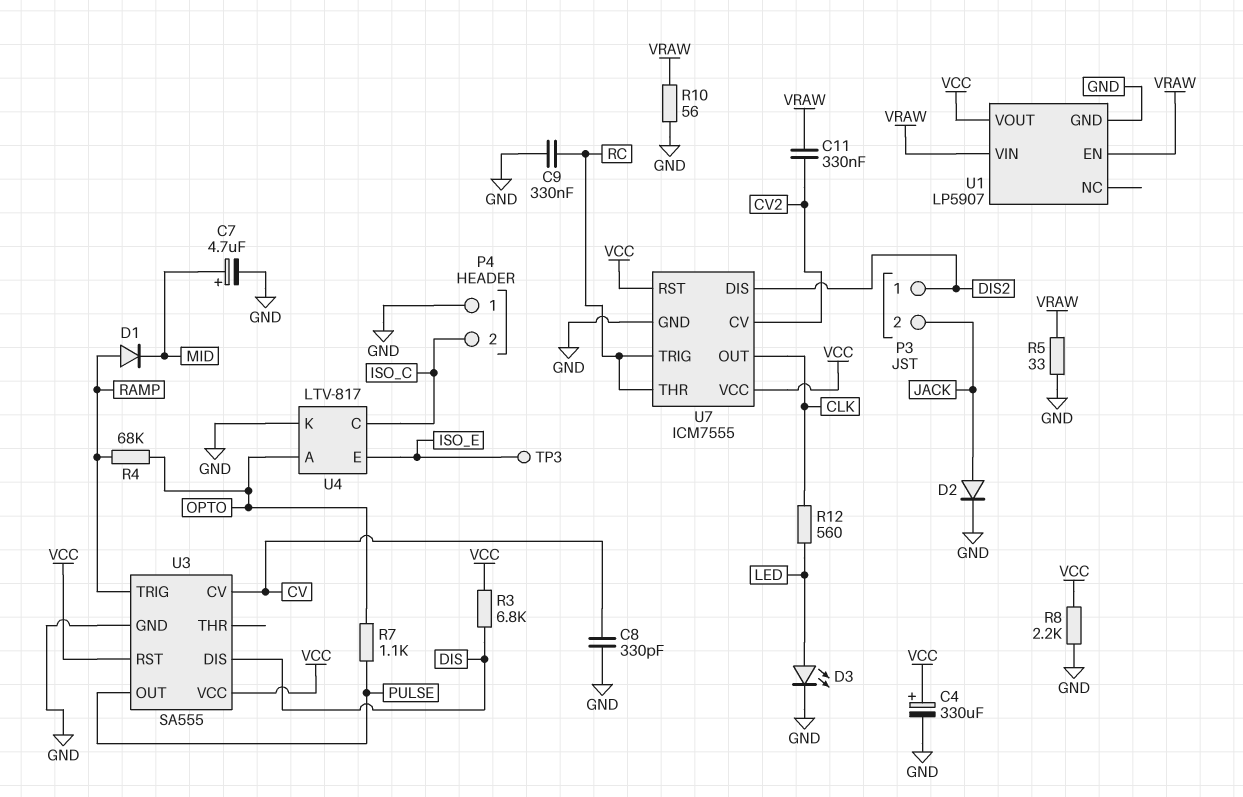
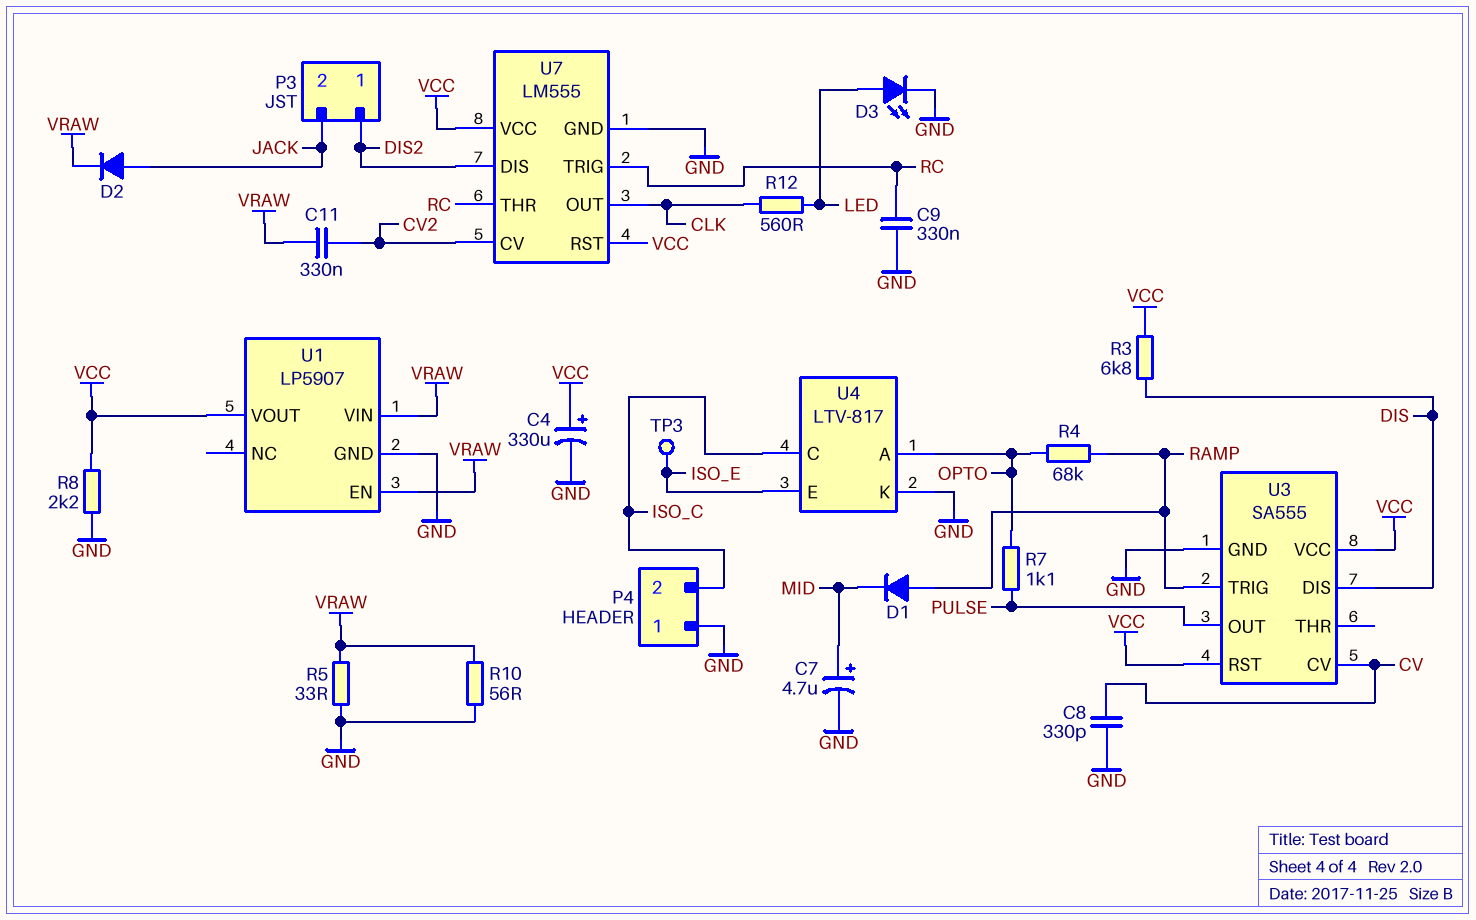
D2: diode (A JACK, K GND) -> diode (A JACK, K VRAW)
U7: ICM7555 -> LM555

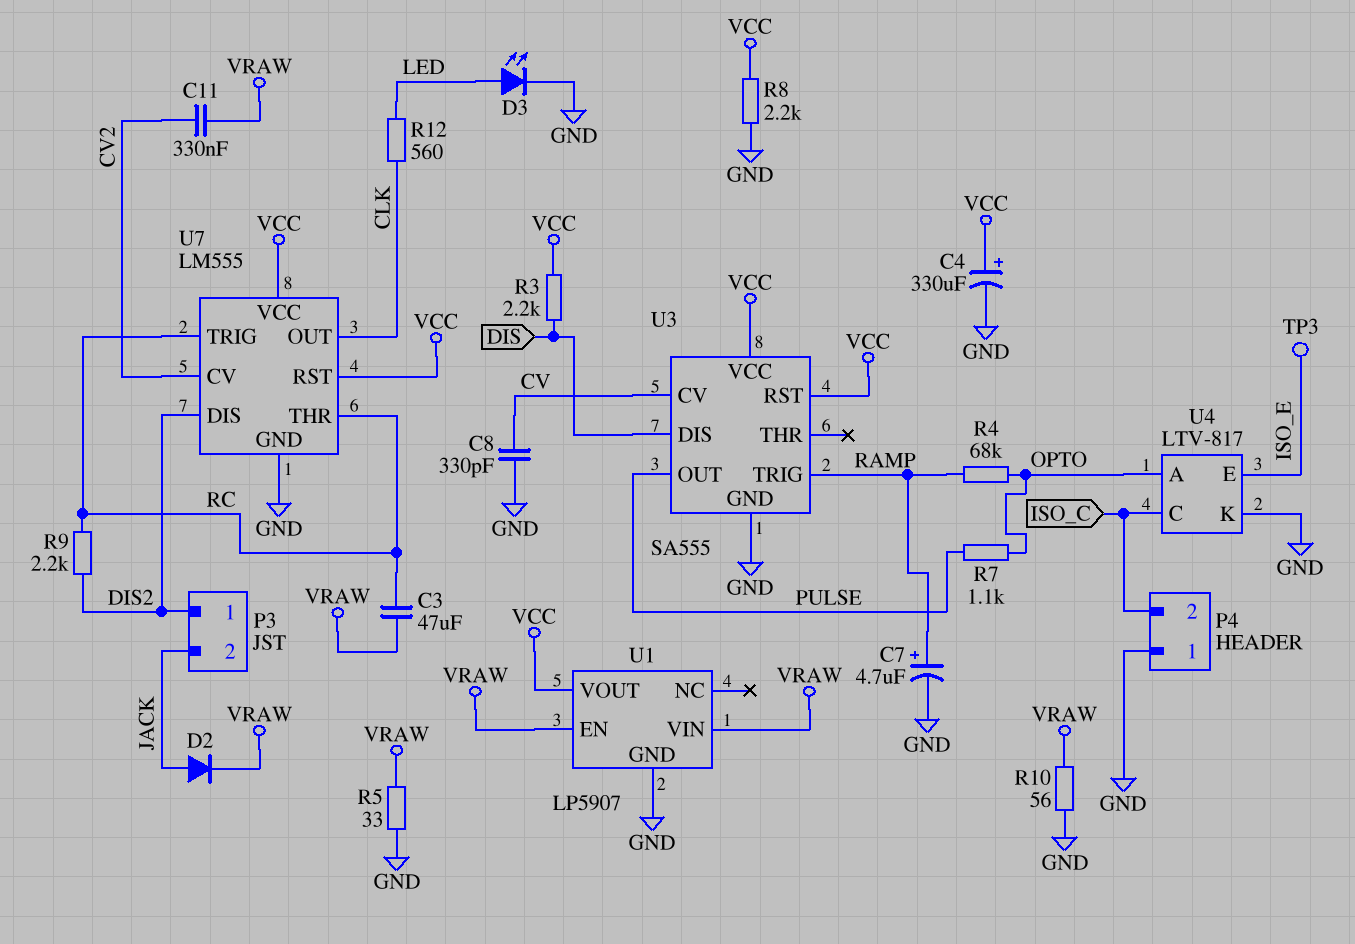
C3: none -> 47uF (RC, VRAW)
C7: 4.7uF (plus MID, minus GND) -> 4.7uF (plus RAMP, minus GND)
C9: 330nF (GND, RC) -> none
D1: diode (A RAMP, K MID) -> none
R3: 6.8k (DIS, VCC) -> 2.2k (DIS, VCC)
R9: none -> 2.2k (DIS2, RC)

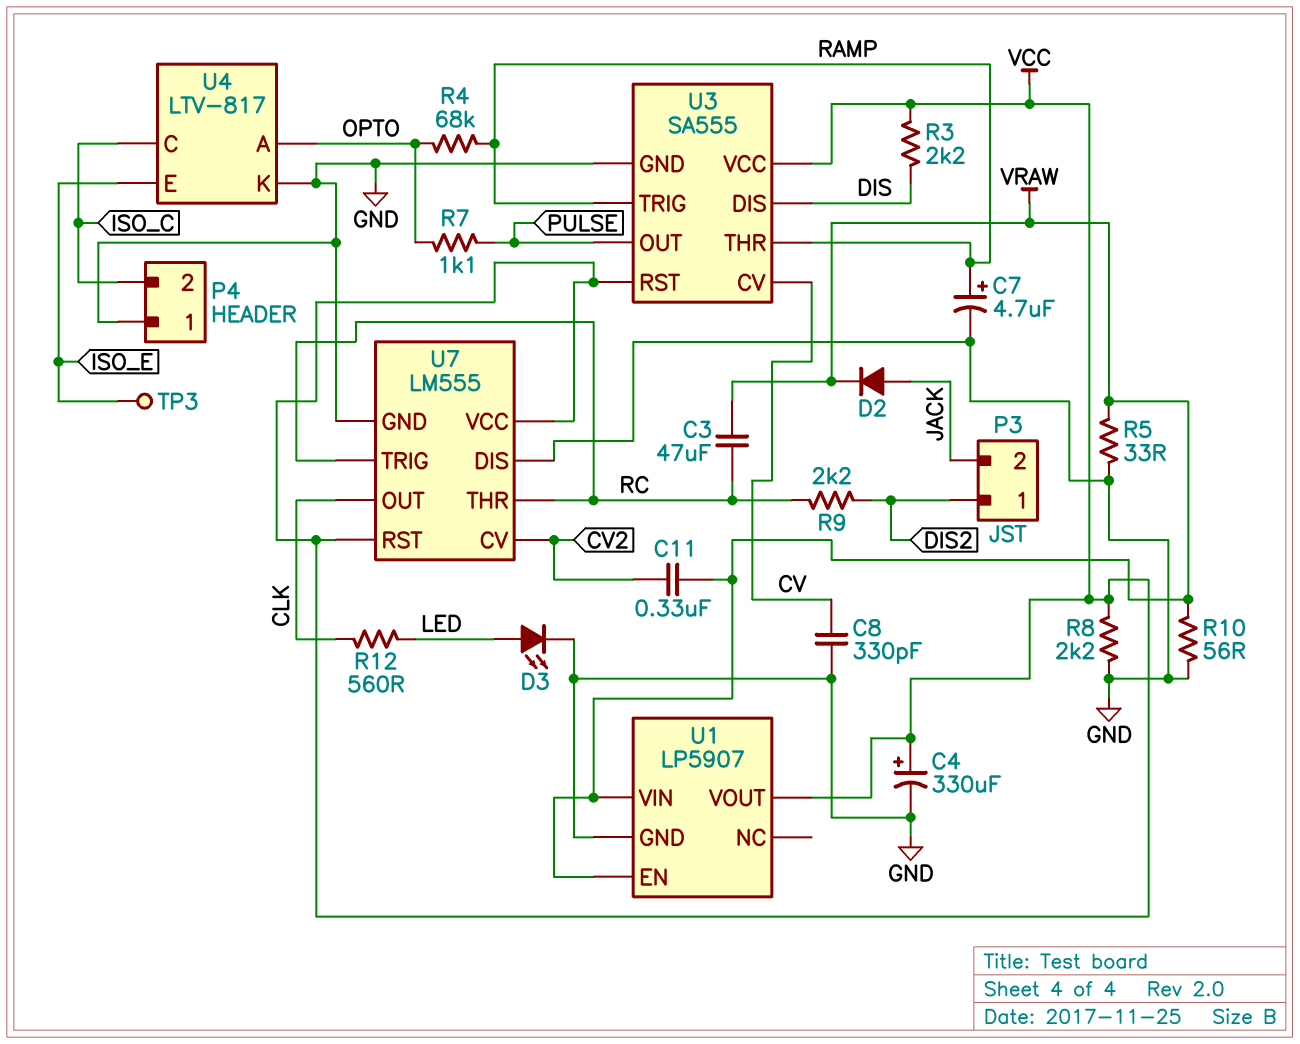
U3 pin THR: none -> RAMP
U7 pin DIS: DIS2 -> GND

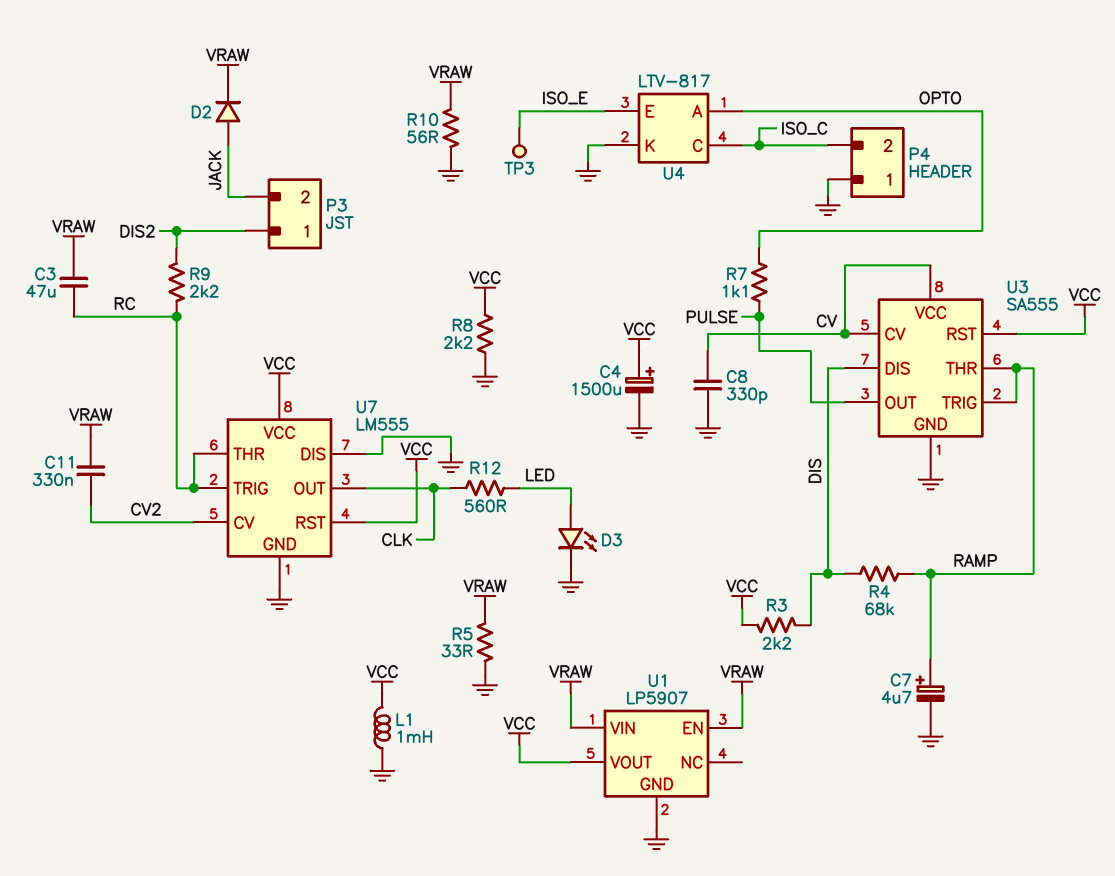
C4: 330uF (plus VCC, minus GND) -> 1500uF (plus VCC, minus GND)
L1: none -> 1mH (GND, VCC)
R4: 68k (OPTO, RAMP) -> 68k (DIS, RAMP)
U3 pin VCC: VCC -> CV

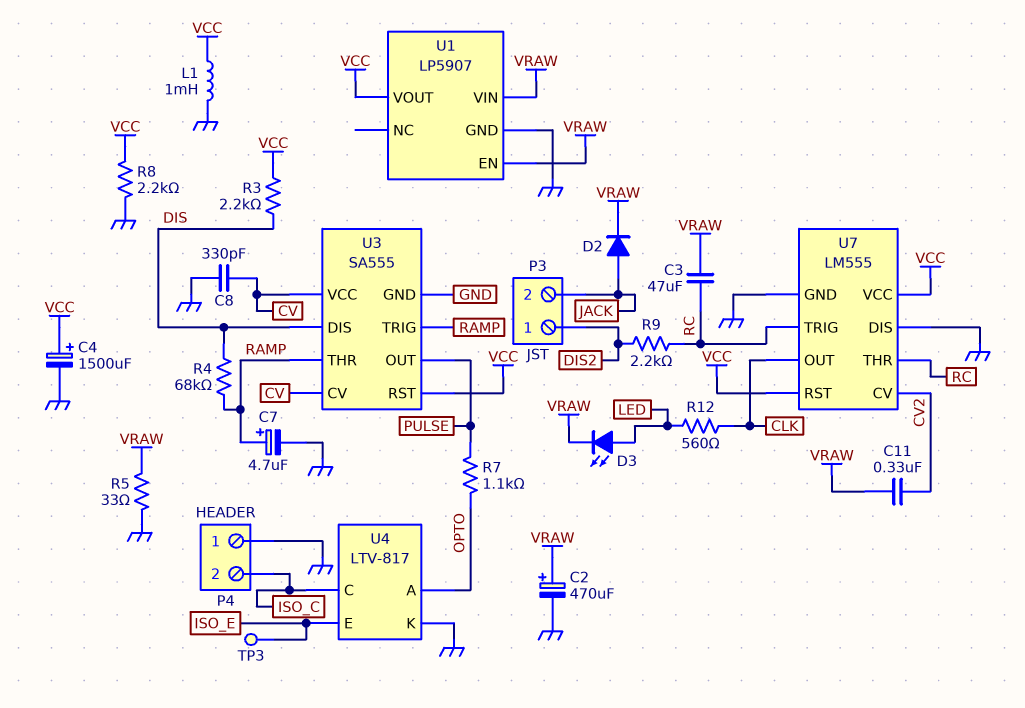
C2: none -> 470uF (plus VRAW, minus GND)
D3: LED (A LED, K GND) -> LED (A LED, K VRAW)
R10: 56 (GND, VRAW) -> none

